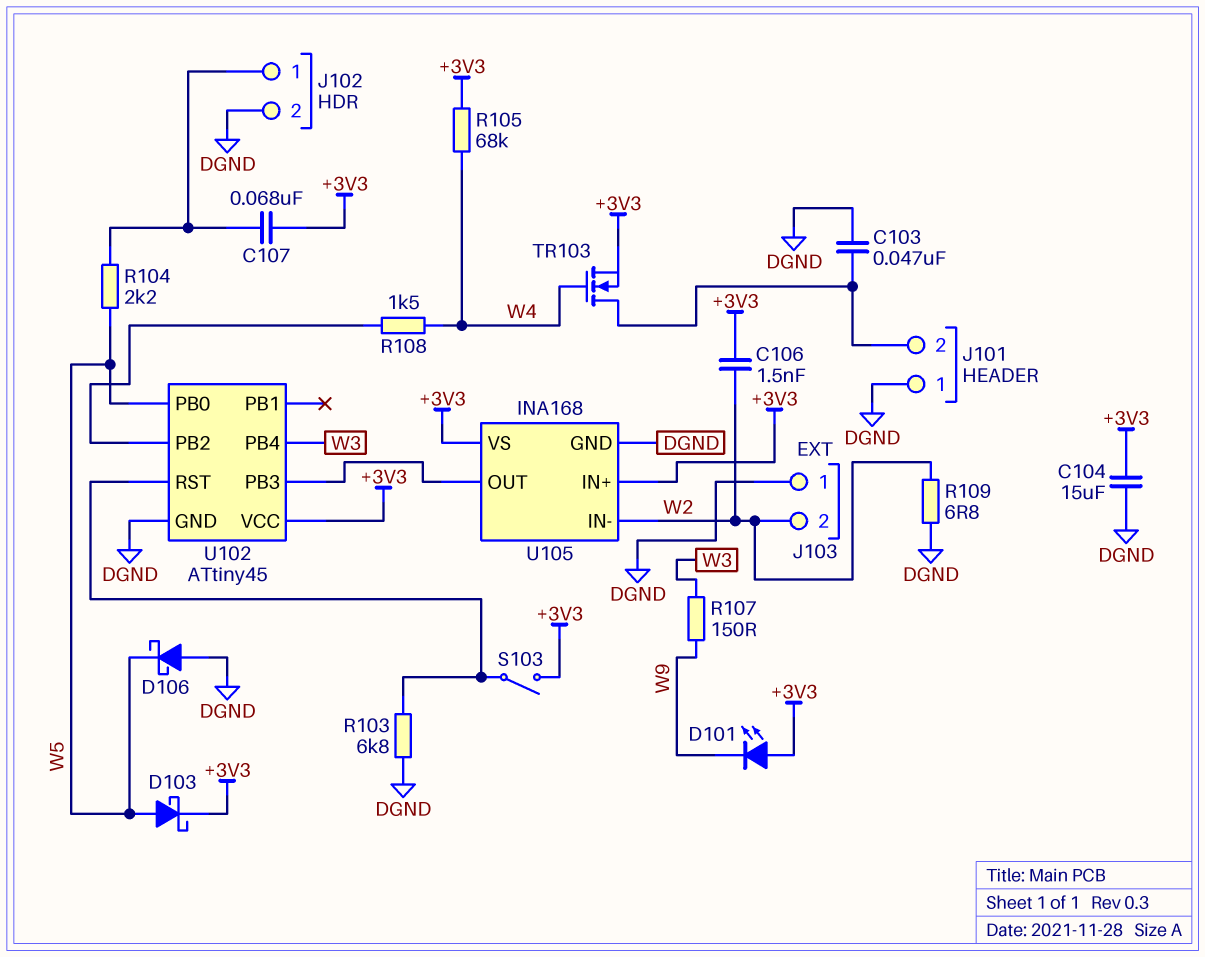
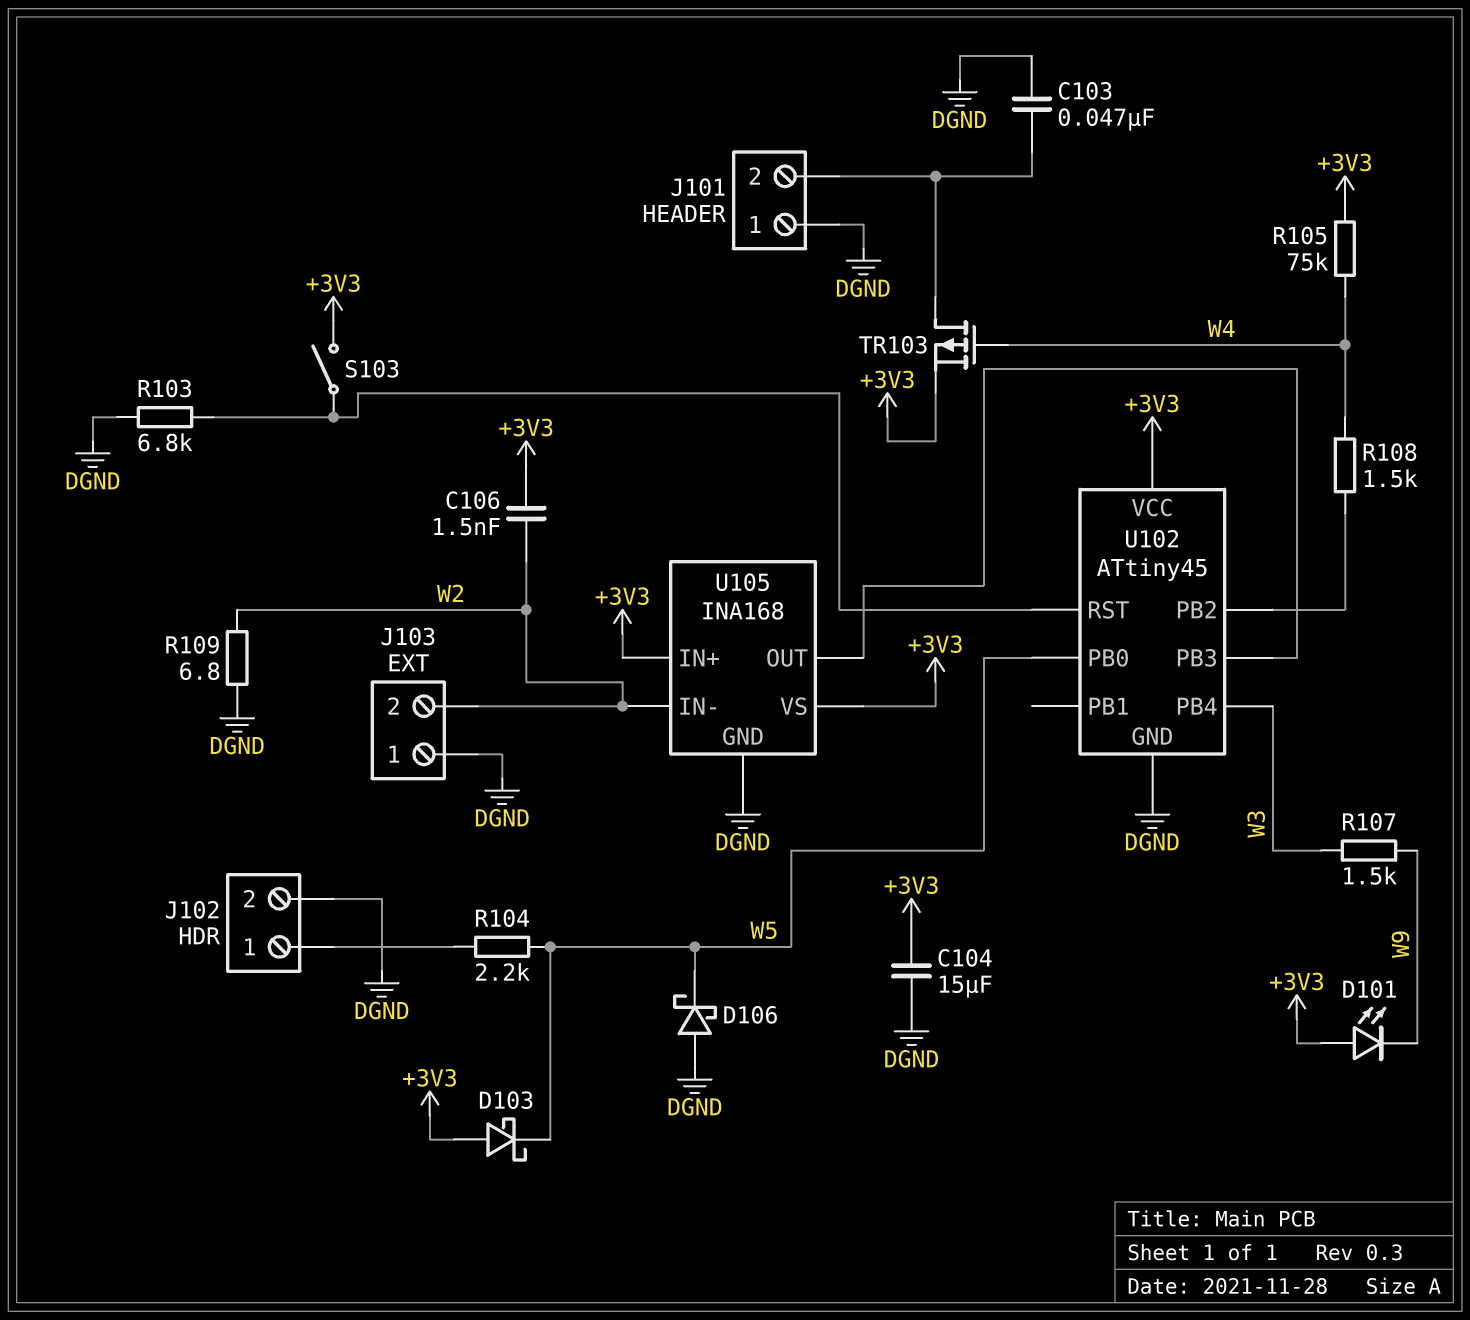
C107: 68nF (+3V3, J102/1) -> none
D103: schottky (A W5, K +3V3) -> schottky (A +3V3, K W5)
R105: 68k (+3V3, W4) -> 75k (+3V3, W4)
R107: 150 (W3, W9) -> 1.5k (W3, W9)
TR103: NMOS (G W4, D J101/2, S +3V3) -> PMOS (G W4, D J101/2, S +3V3)

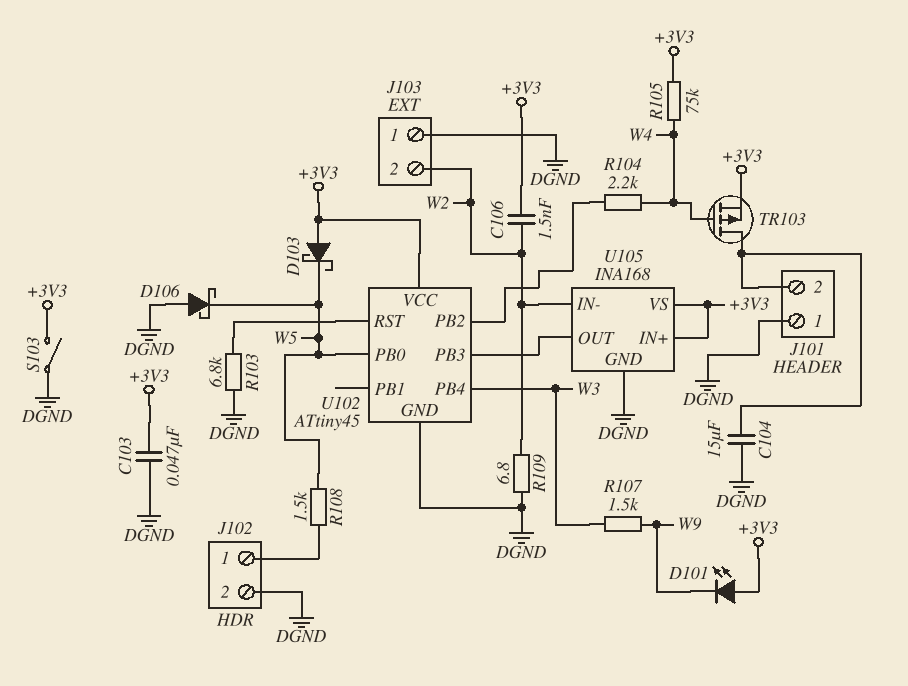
C103: 47nF (DGND, J101/2) -> 47nF (+3V3, DGND)
C104: 15uF (+3V3, DGND) -> 15uF (DGND, J101/2)
R104: 2.2k (J102/1, W5) -> 2.2k (U102/PB2, W4)
R108: 1.5k (U102/PB2, W4) -> 1.5k (J102/1, W5)
S103: switch (+3V3, U102/RST) -> switch (+3V3, DGND)

